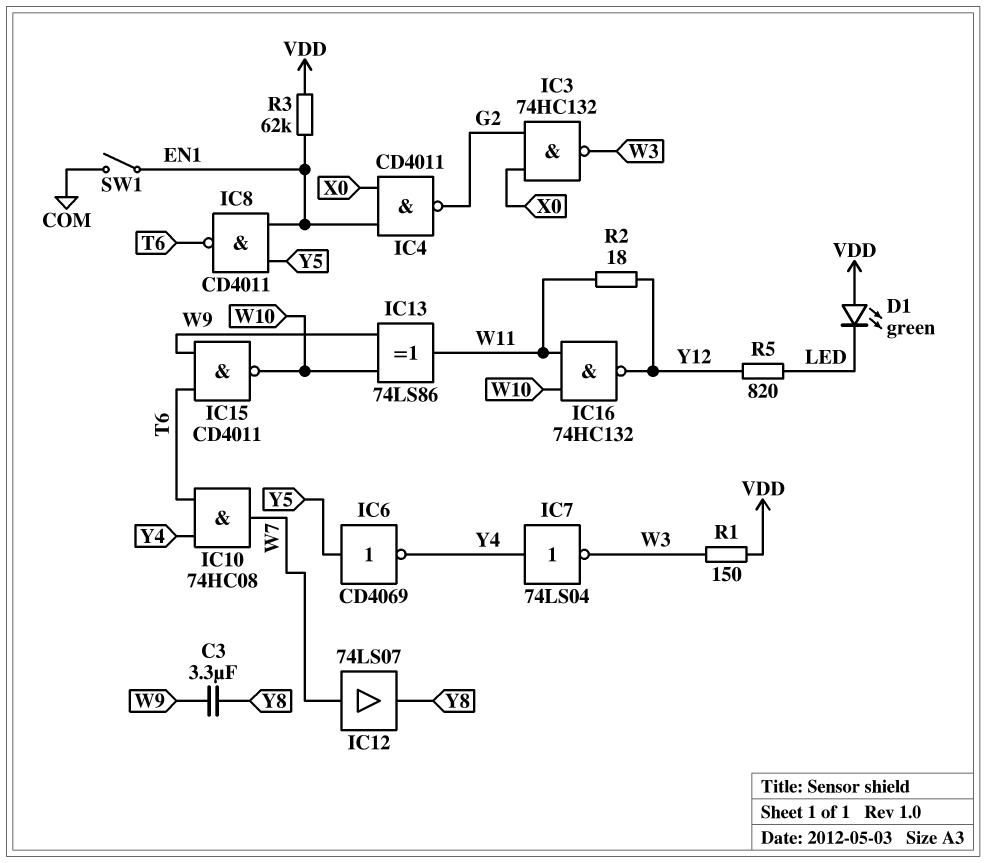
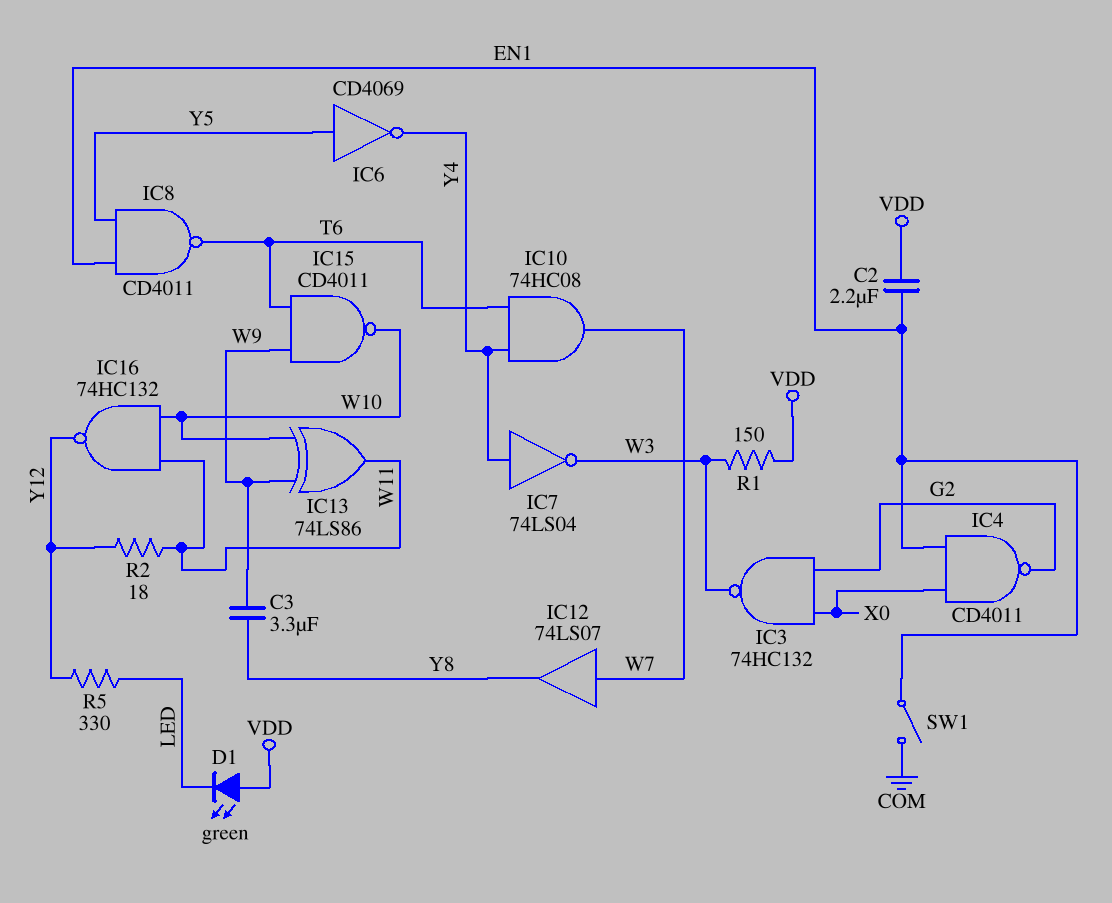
C2: none -> 2.2uF (EN1, VDD)
R3: 62k (EN1, VDD) -> none
R5: 820 (LED, Y12) -> 330 (LED, Y12)

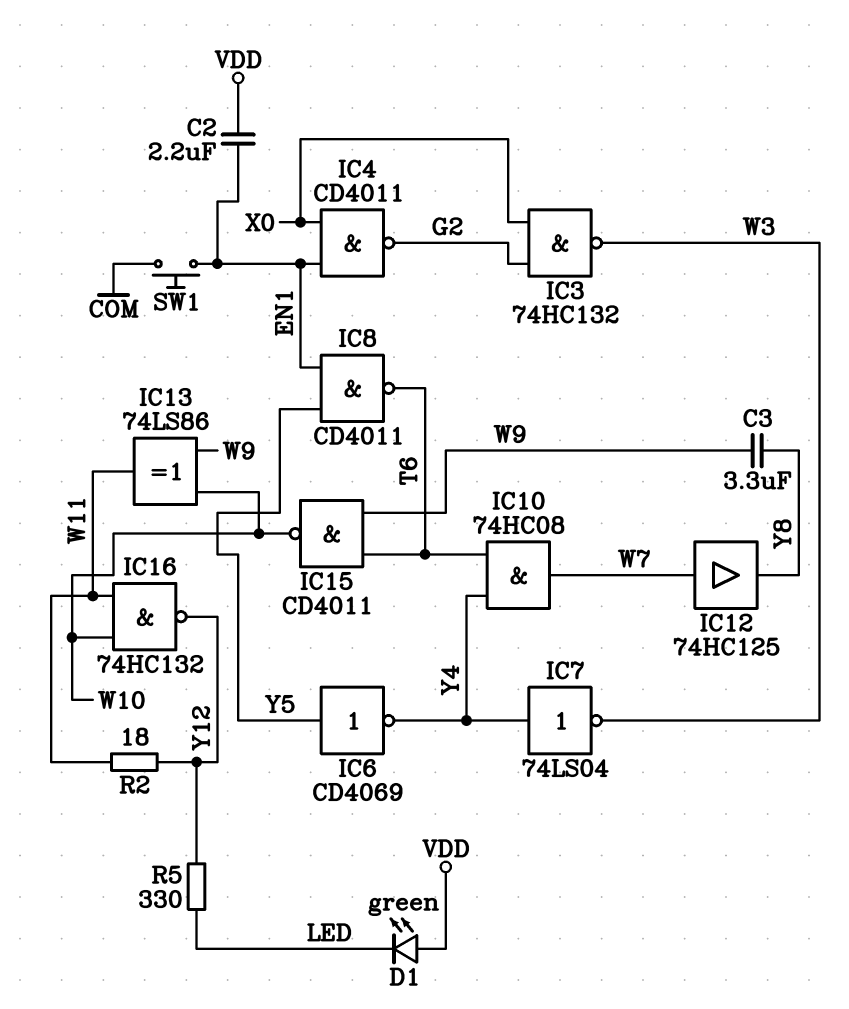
IC12: buffer 74LS07 (in W7, out Y8) -> buffer 74HC125 (in W7, out Y8)
R1: 150 (VDD, W3) -> none
SW1: switch (COM, EN1) -> button (COM, EN1)

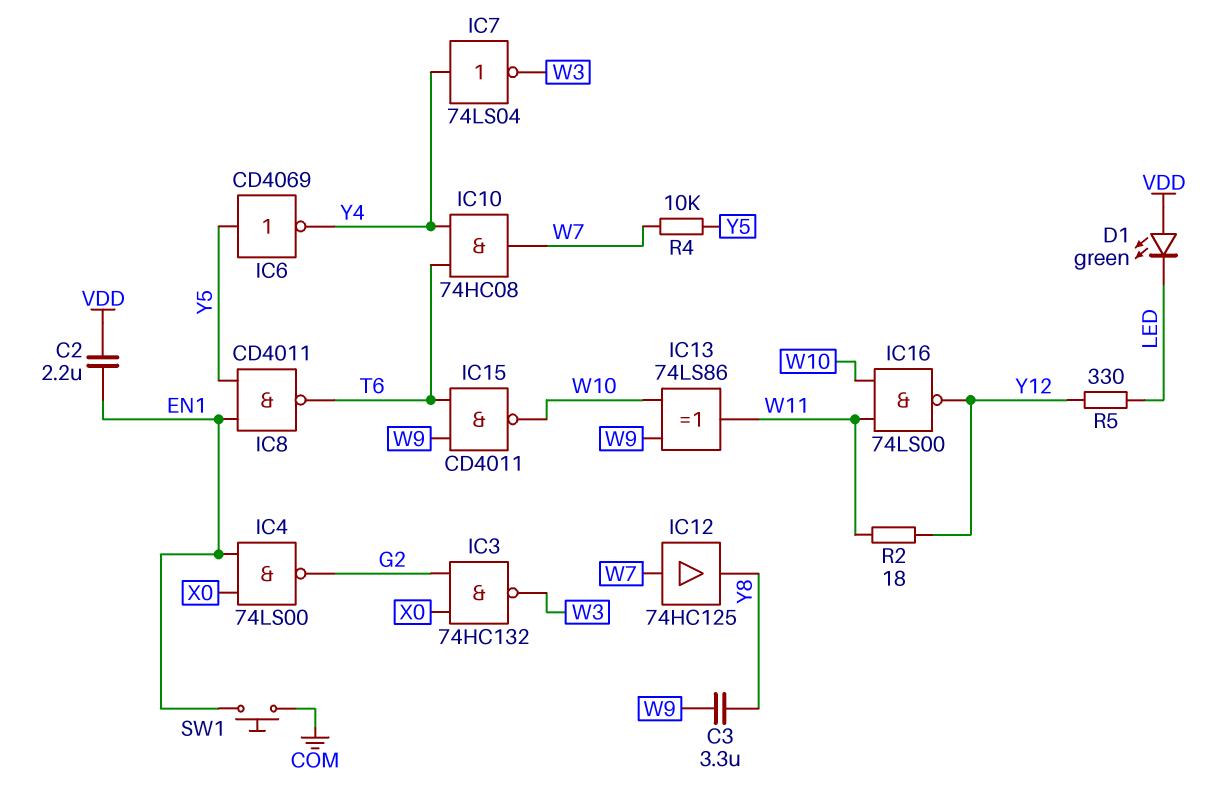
IC4: NAND CD4011 (in EN1, in X0, out G2) -> NAND 74LS00 (in EN1, in X0, out G2)
IC16: NAND 74HC132 (in W10, in W11, out Y12) -> NAND 74LS00 (in W10, in W11, out Y12)
R4: none -> 10k (W7, Y5)

